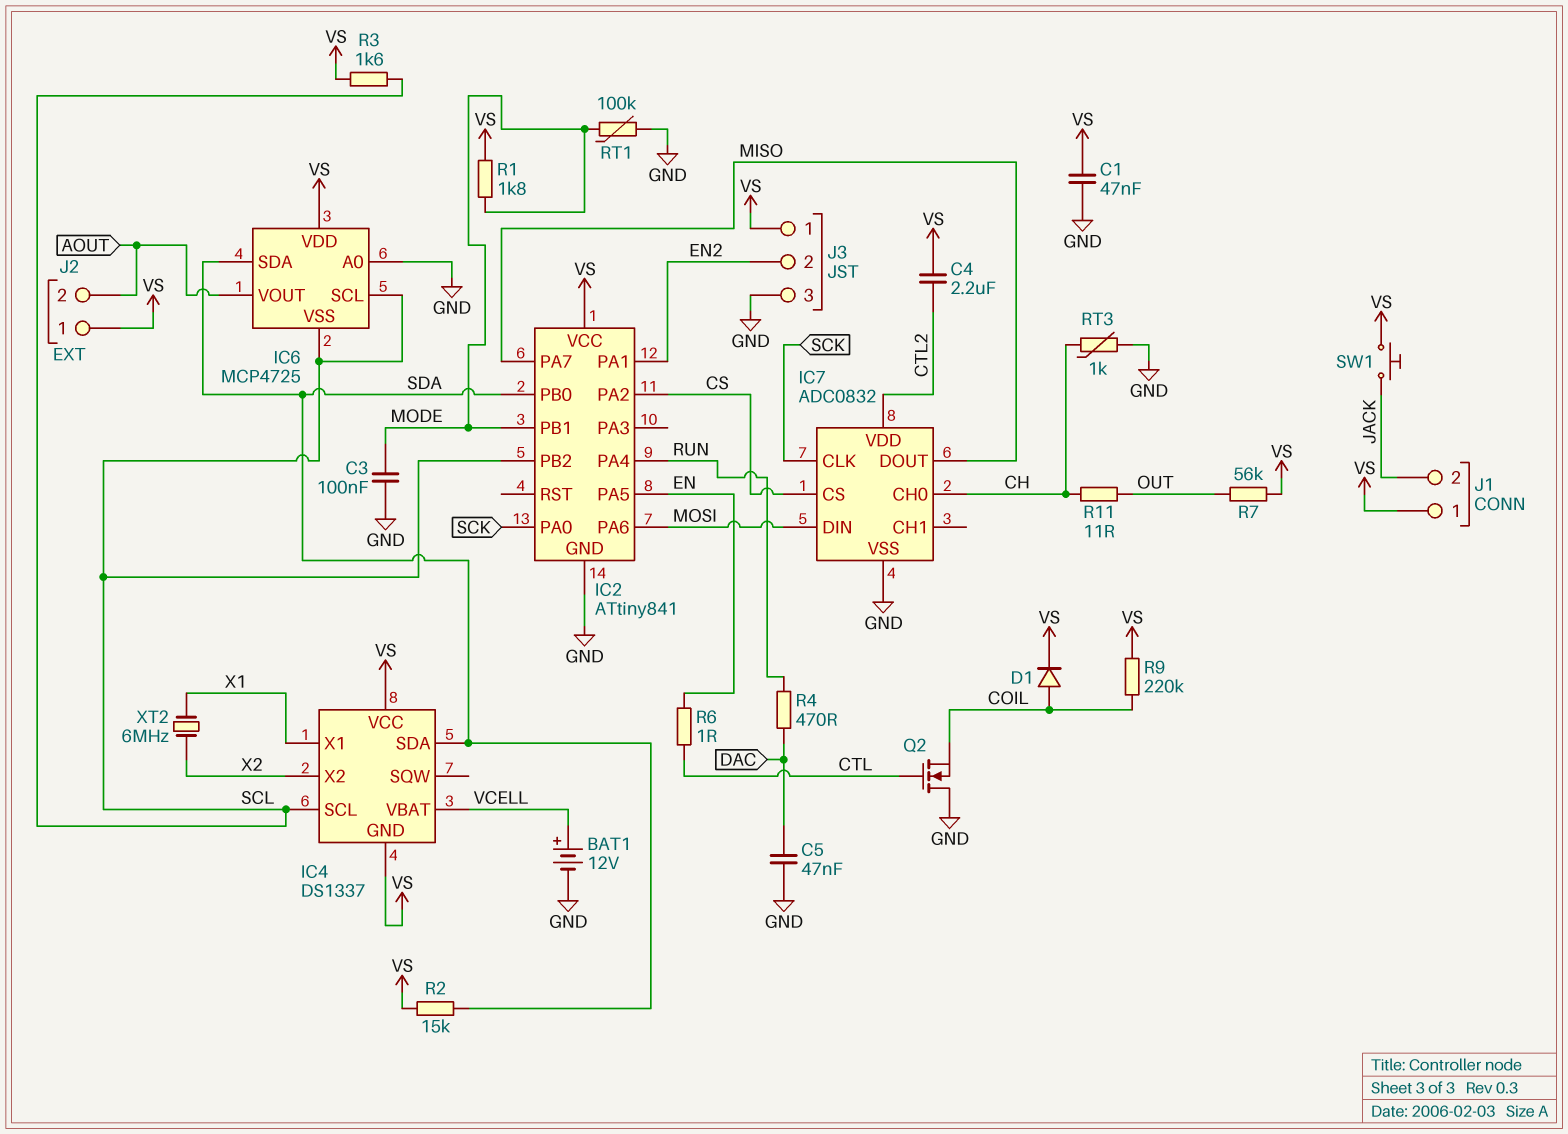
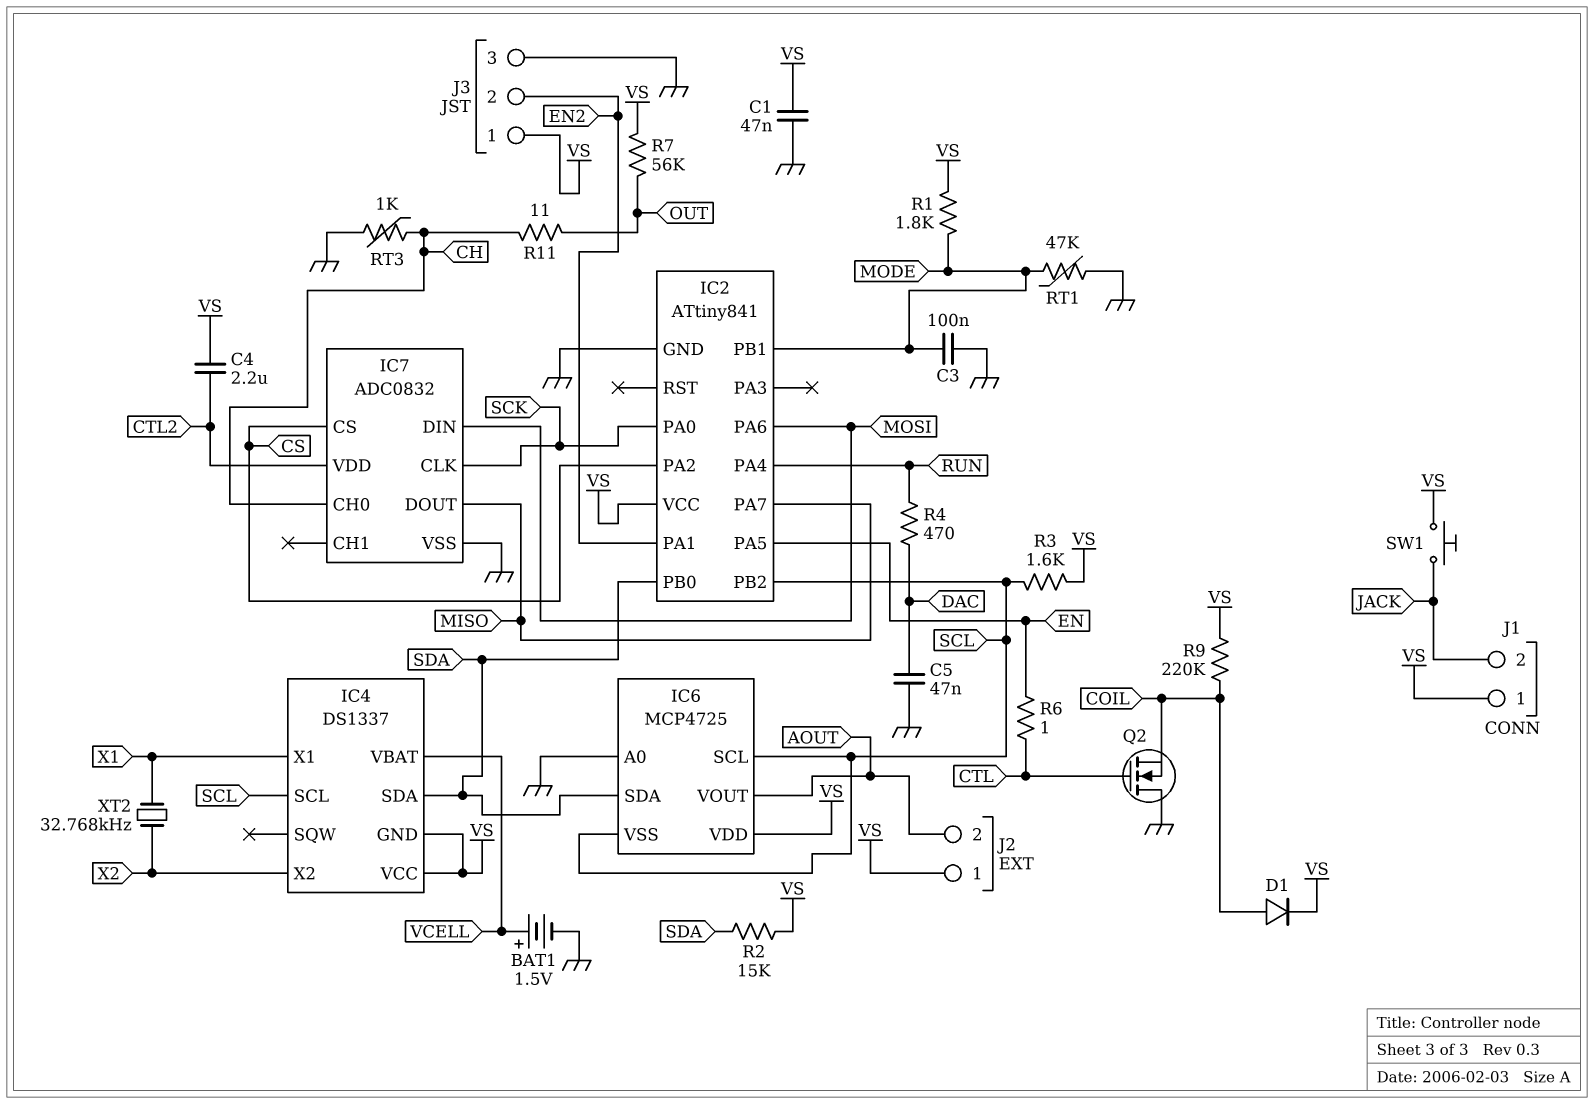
BAT1: 12V (plus VCELL, minus GND) -> 1.5V (plus VCELL, minus GND)
RT1: 100k (GND, MODE) -> 47k (GND, MODE)
XT2: 6MHz (X1, X2) -> 32.768kHz (X1, X2)

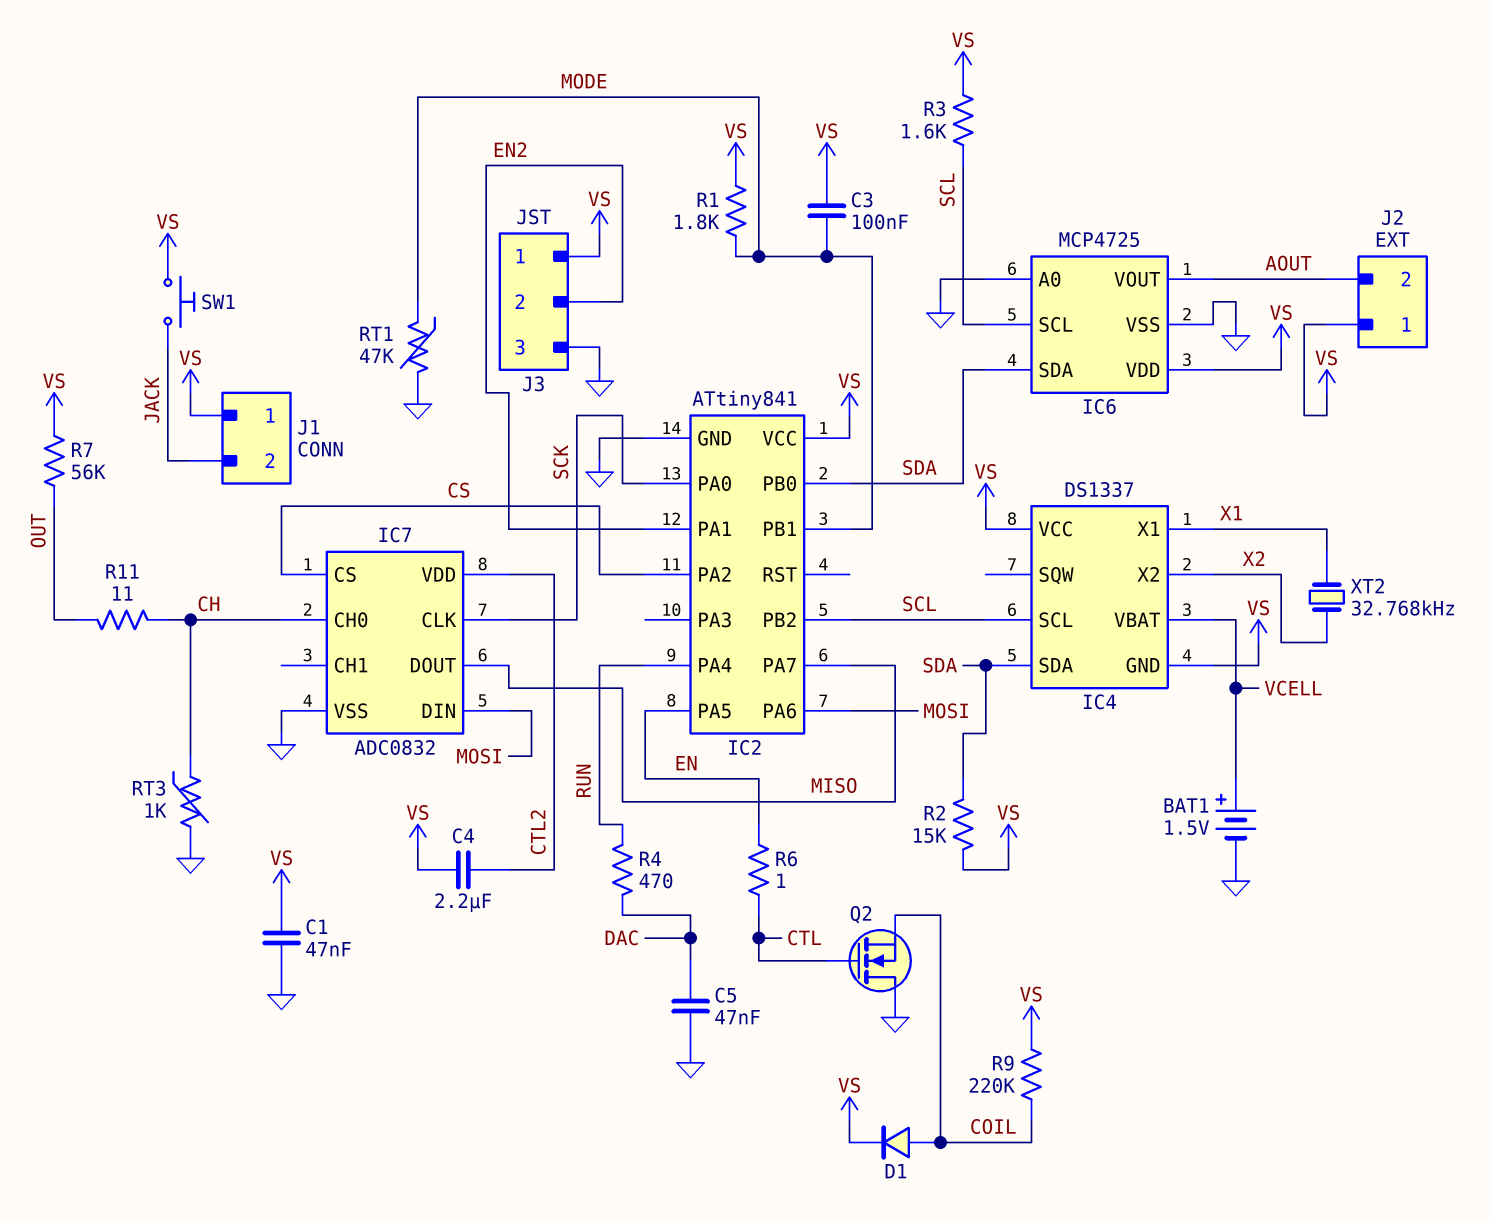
C3: 100nF (GND, MODE) -> 100nF (MODE, VS)
IC6 pin VSS: SCL -> GND

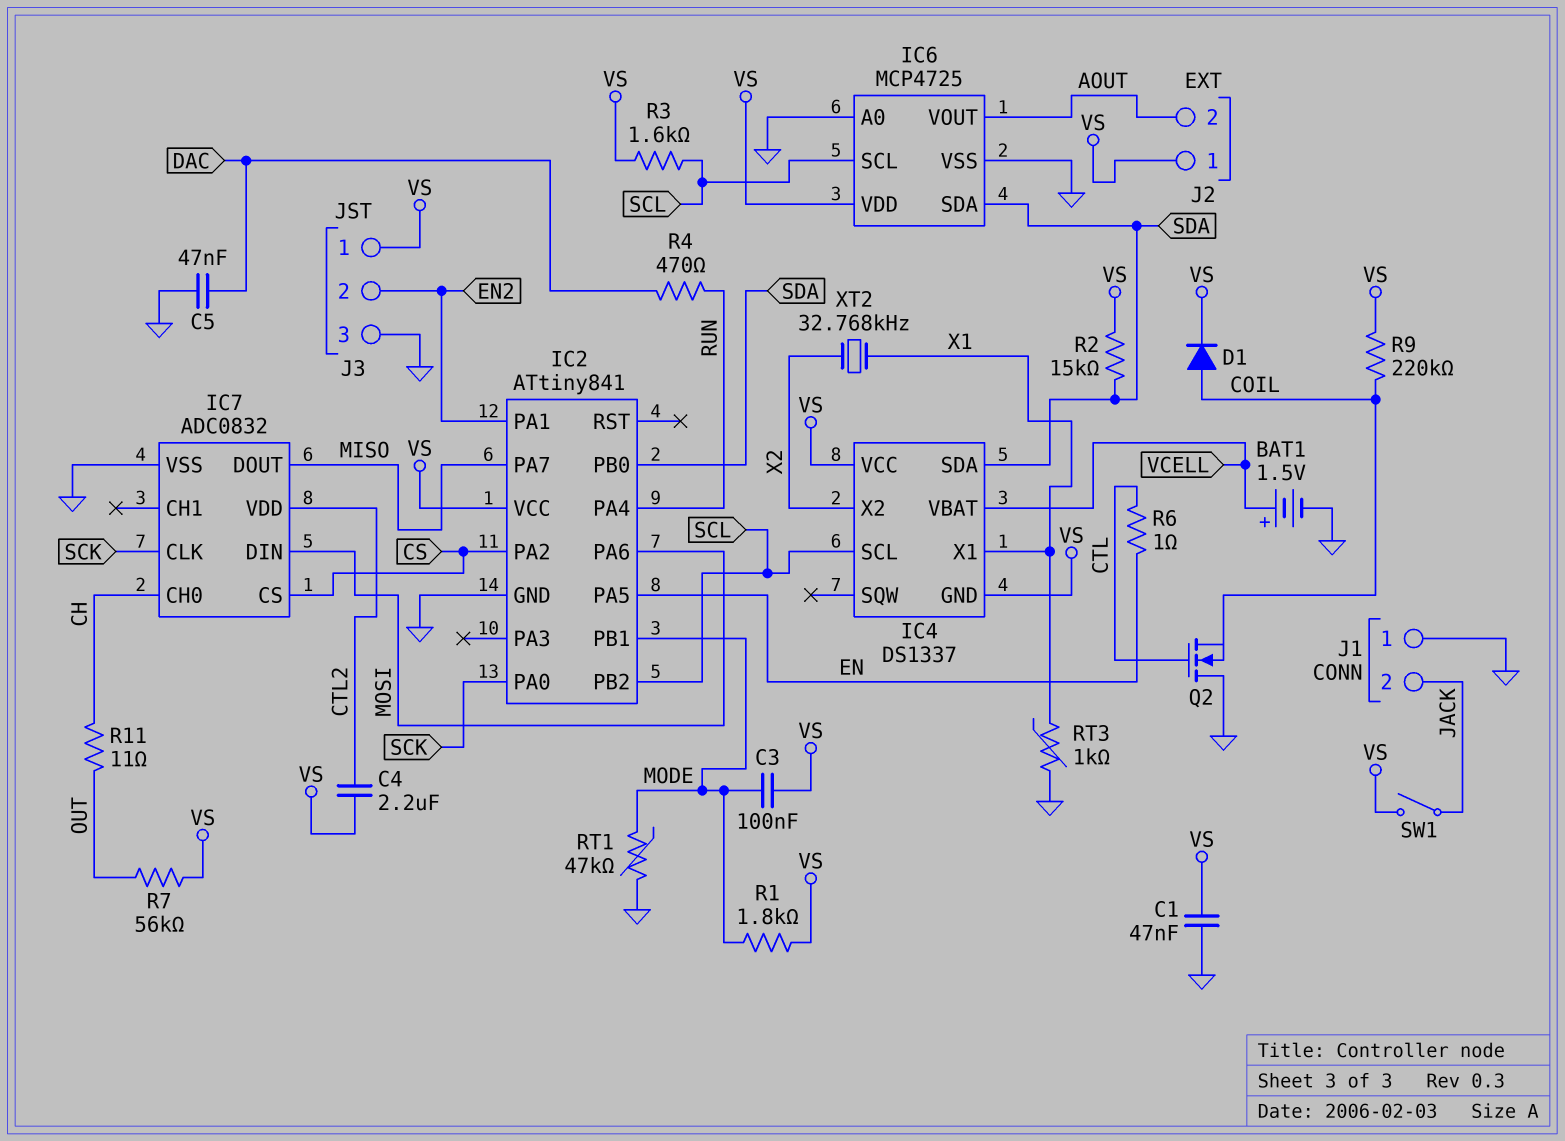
J1 pin 1: VS -> GND
RT3: 1k (CH, GND) -> 1k (GND, X1)
SW1: button (JACK, VS) -> switch (JACK, VS)

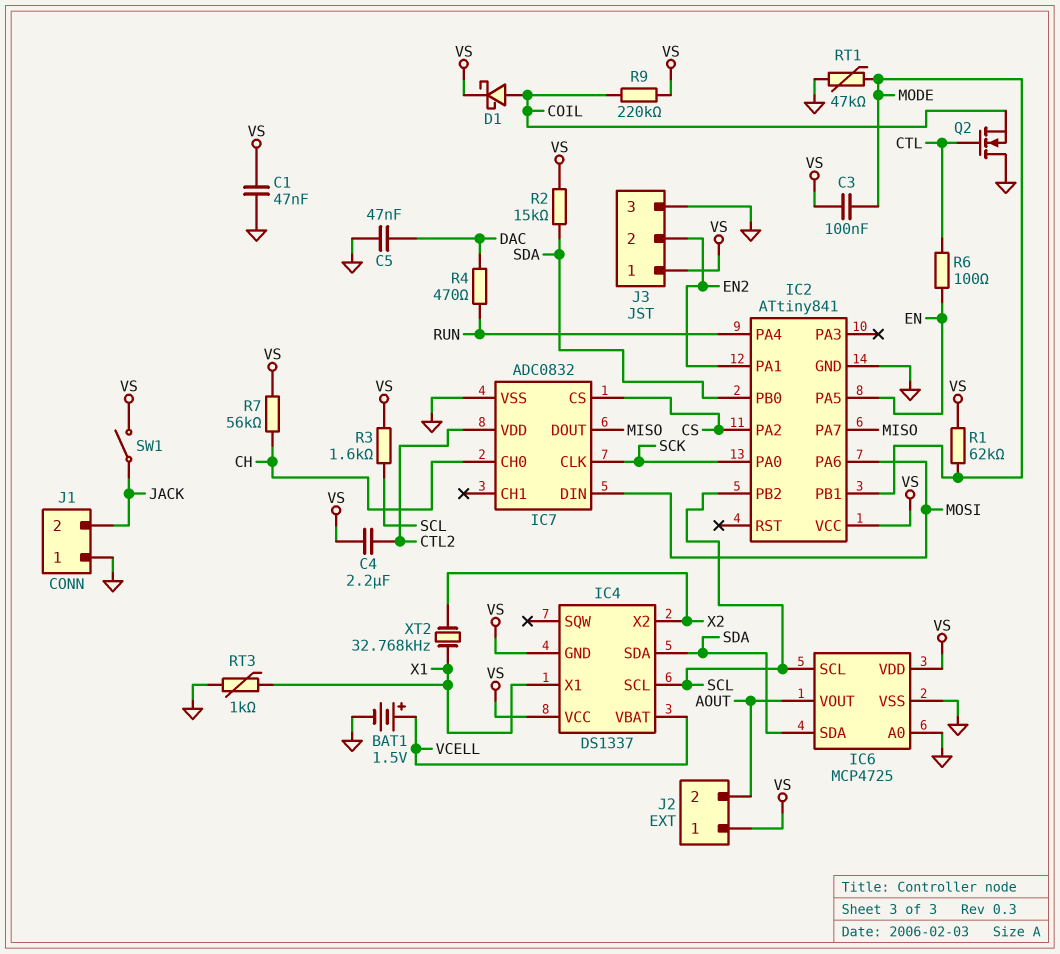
D1: diode (A COIL, K VS) -> schottky (A COIL, K VS)
R1: 1.8k (MODE, VS) -> 62k (MODE, VS)
R6: 1 (CTL, EN) -> 100 (CTL, EN)
R7: 56k (OUT, VS) -> 56k (CH, VS)
R11: 11 (CH, OUT) -> none

